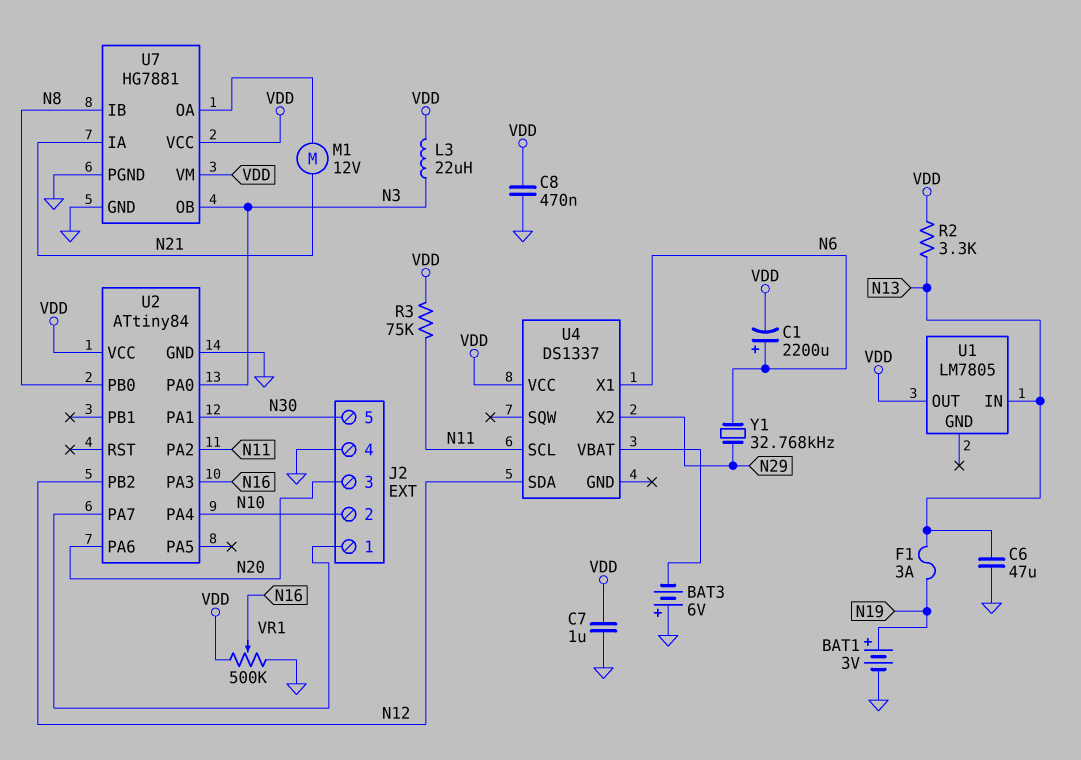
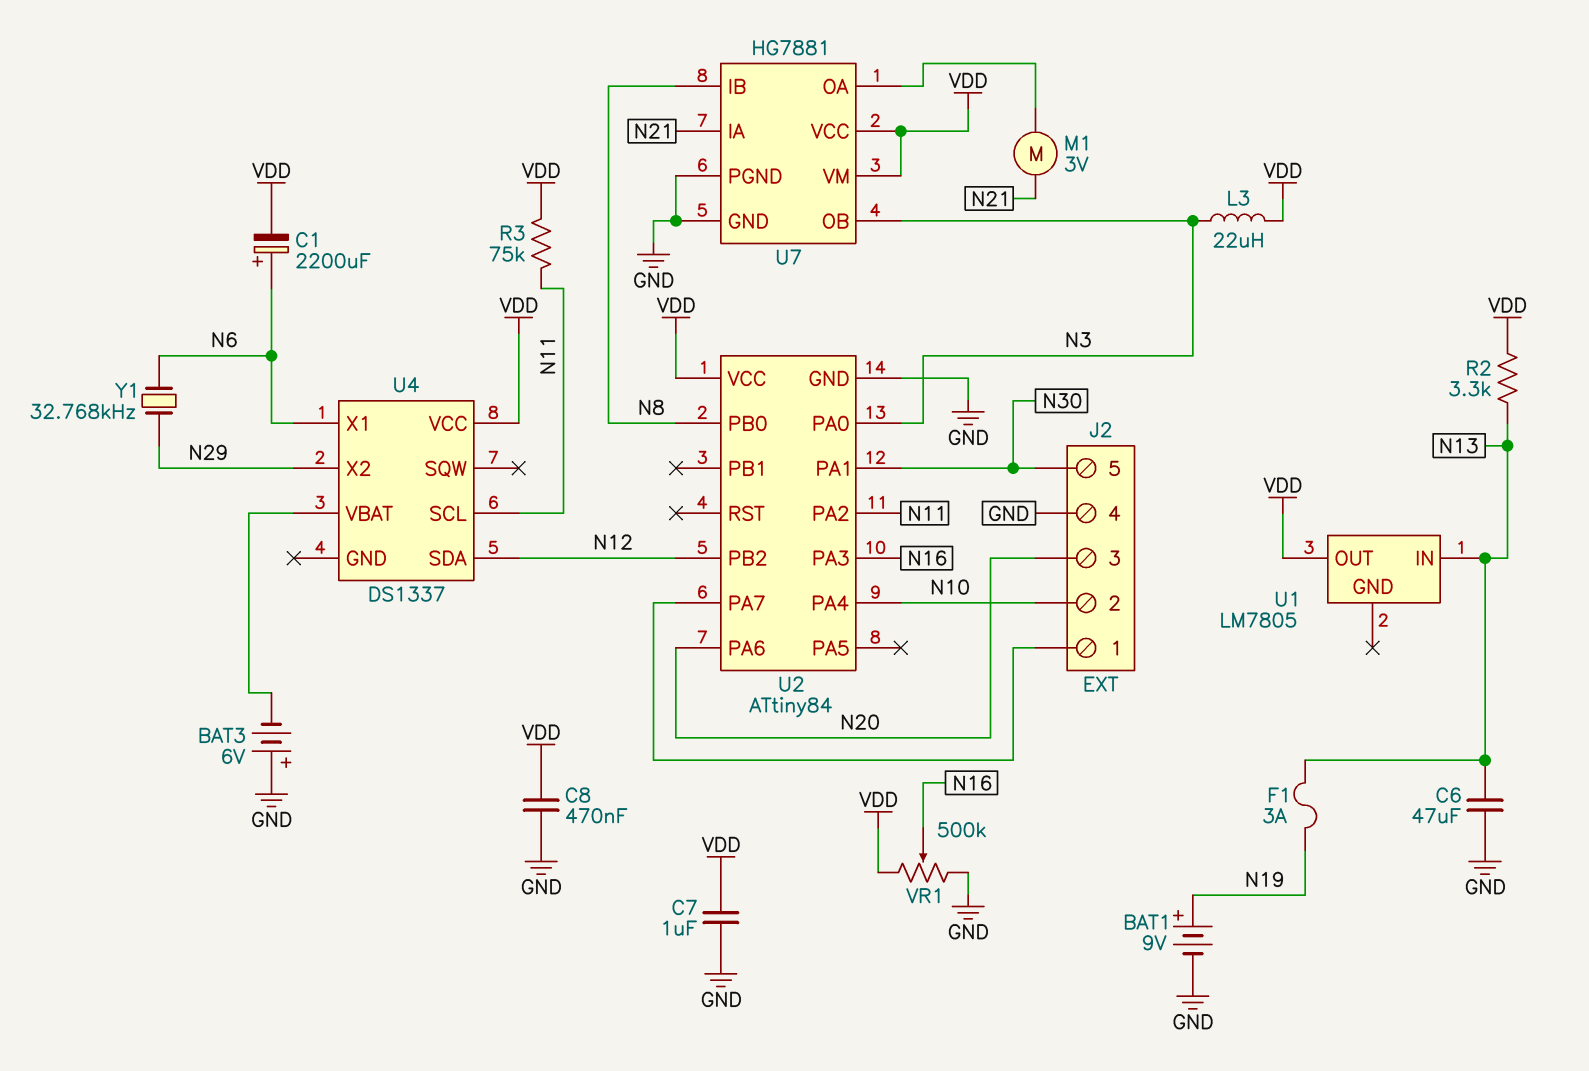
BAT1: 3V (plus N19, minus GND) -> 9V (plus N19, minus GND)
M1: motor 12V (N21, U7/OA) -> motor 3V (N21, U7/OA)

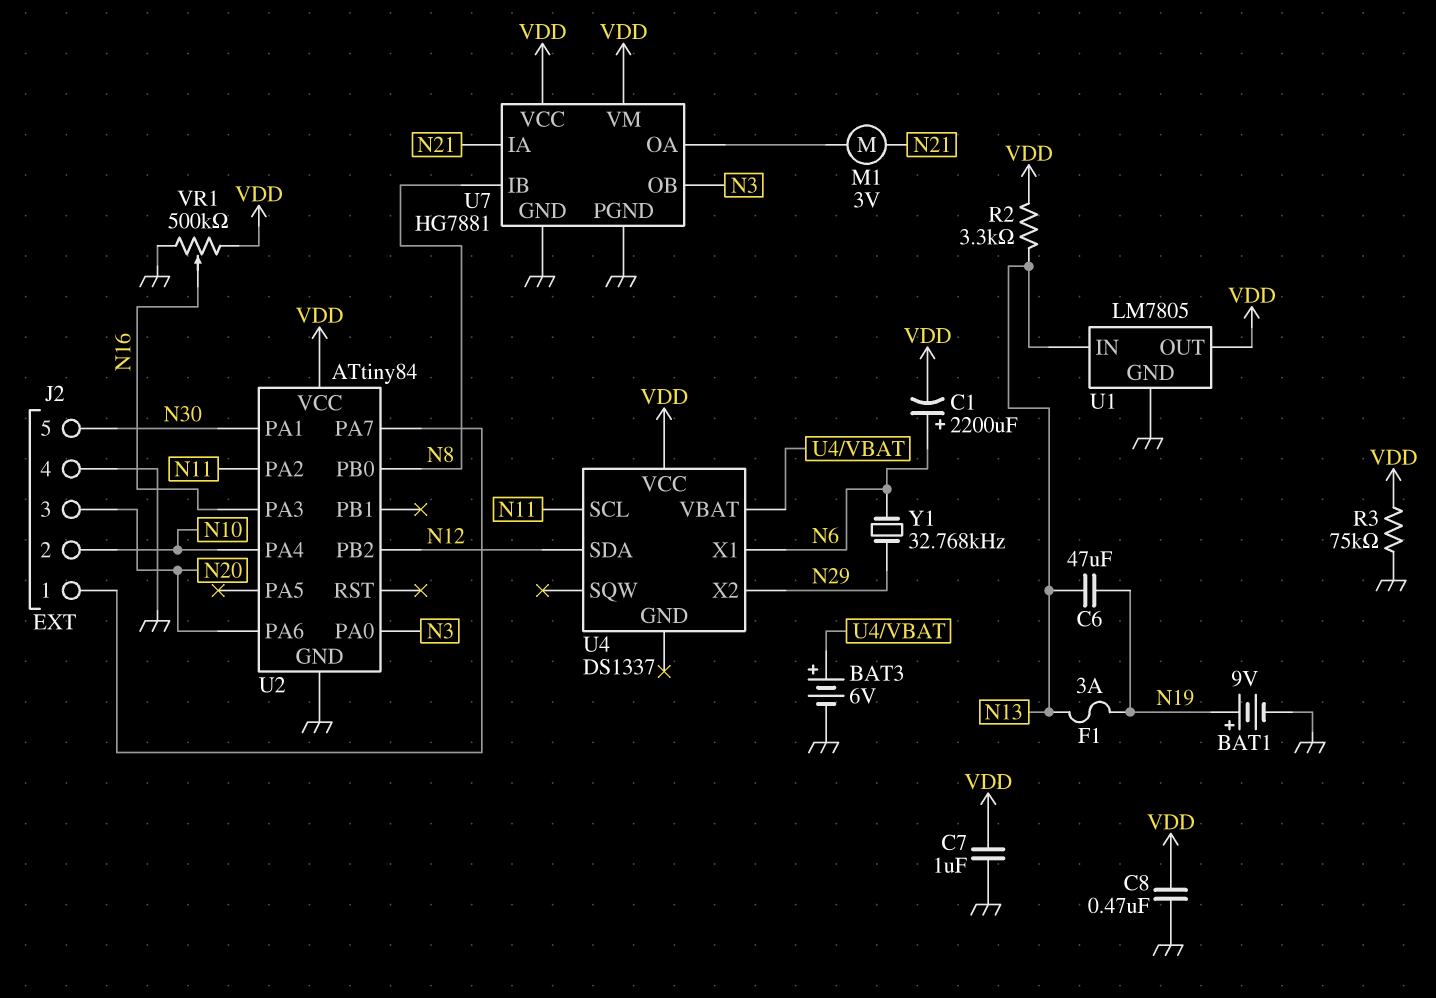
BAT3: 6V (plus GND, minus U4/VBAT) -> 6V (plus U4/VBAT, minus GND)
C6: 47uF (GND, N13) -> 47uF (N13, N19)
L3: 22uH (N3, VDD) -> none
R3: 75k (N11, VDD) -> 75k (GND, VDD)
U1 pin GND: none -> GND

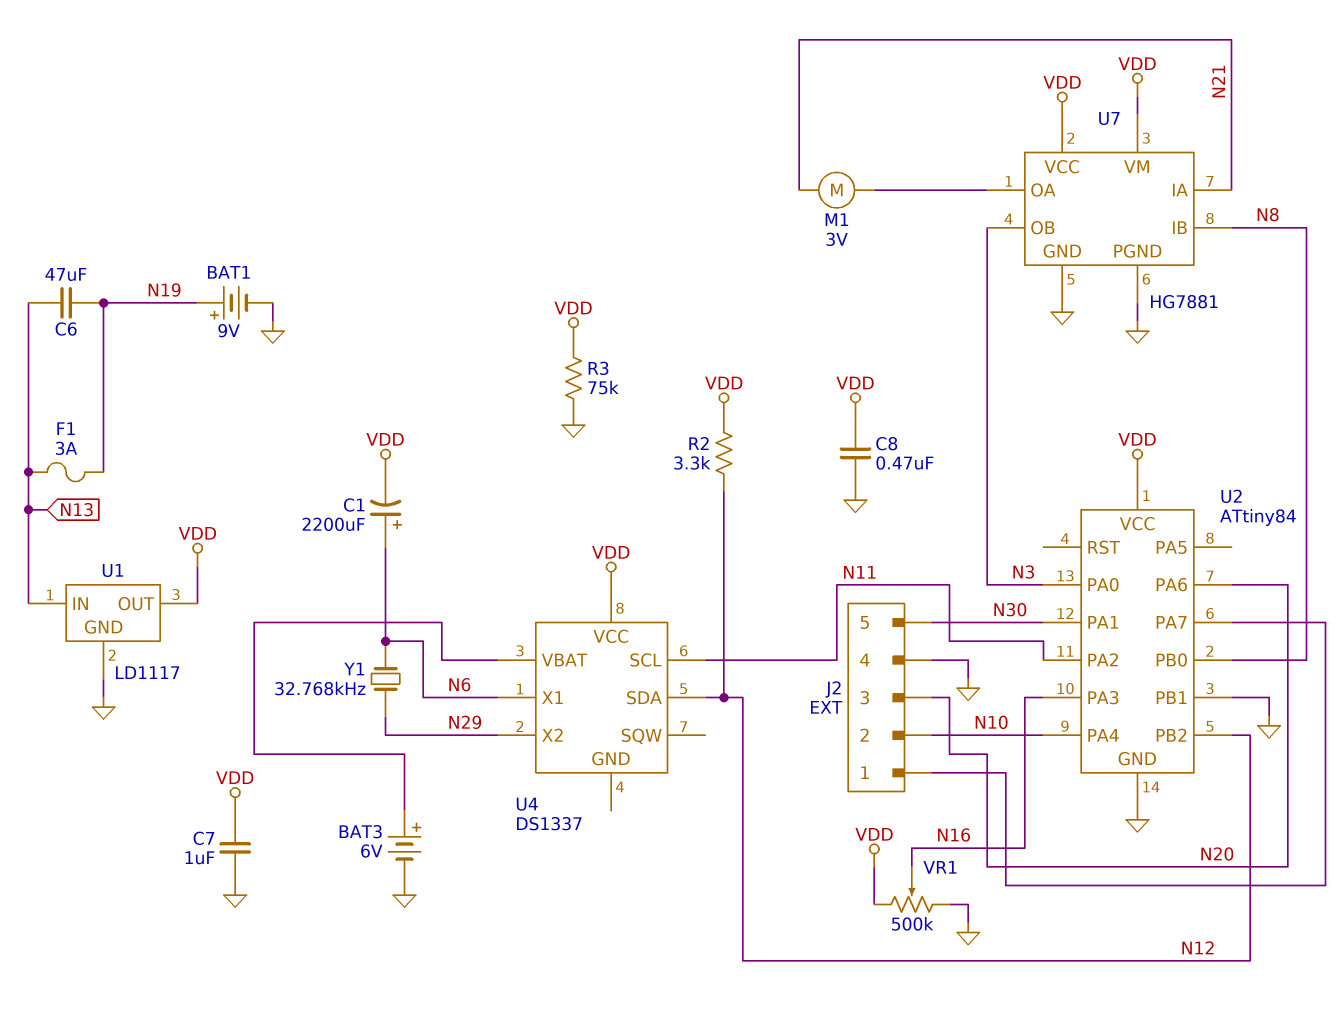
R2: 3.3k (N13, VDD) -> 3.3k (N12, VDD)
U1: LM7805 -> LD1117
U2 pin PB1: none -> GND

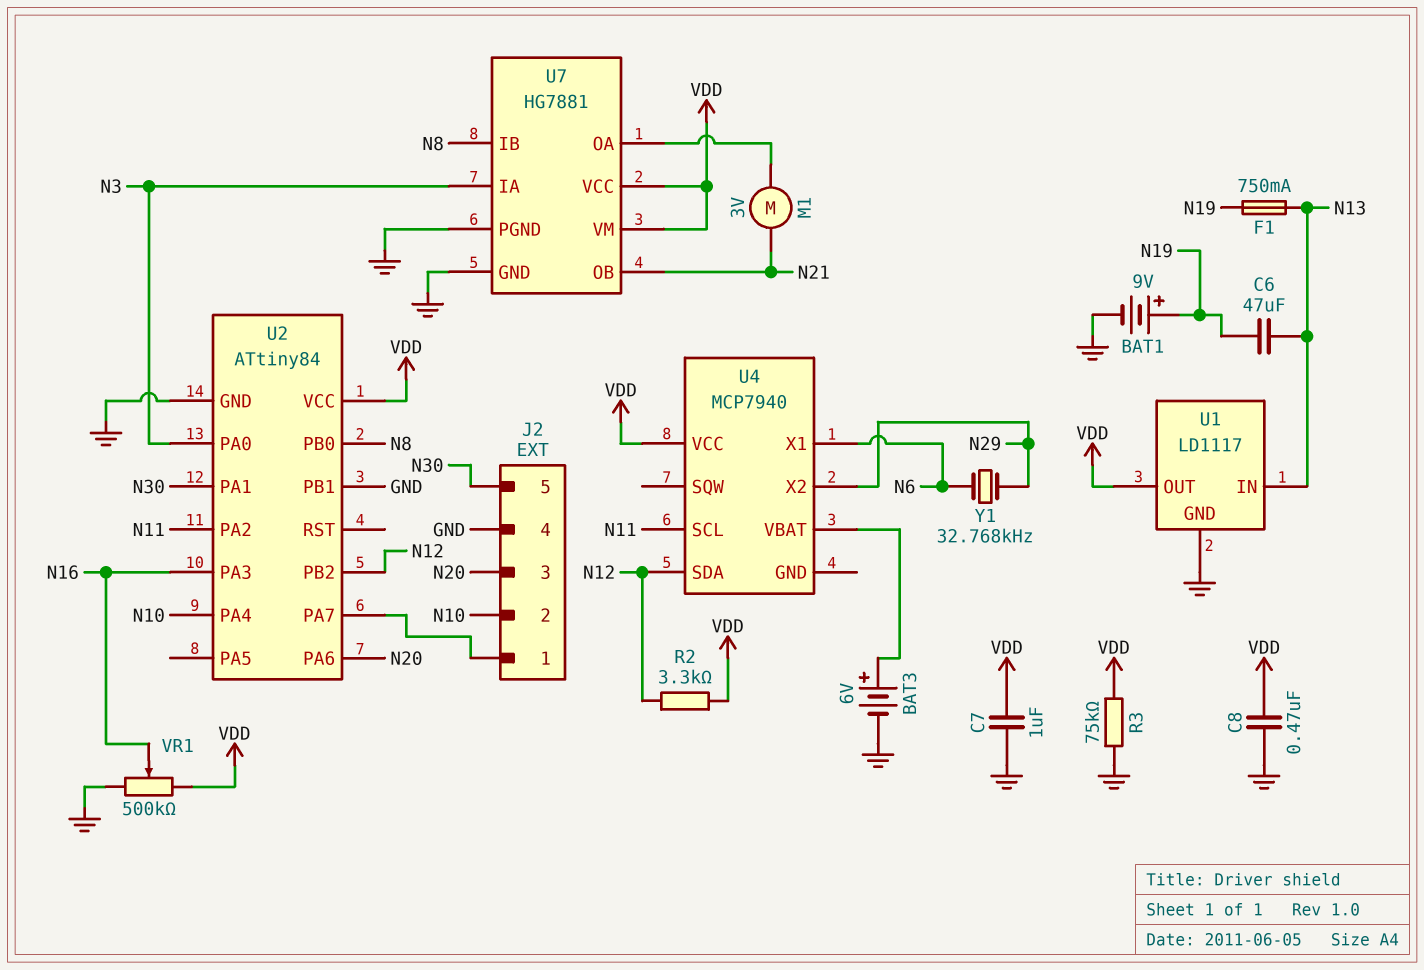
C1: 2200uF (plus N6, minus VDD) -> none
F1: 3A (N13, N19) -> 750mA (N13, N19)
U4: DS1337 -> MCP7940
U7 pin IA: N21 -> N3
U7 pin OB: N3 -> N21

